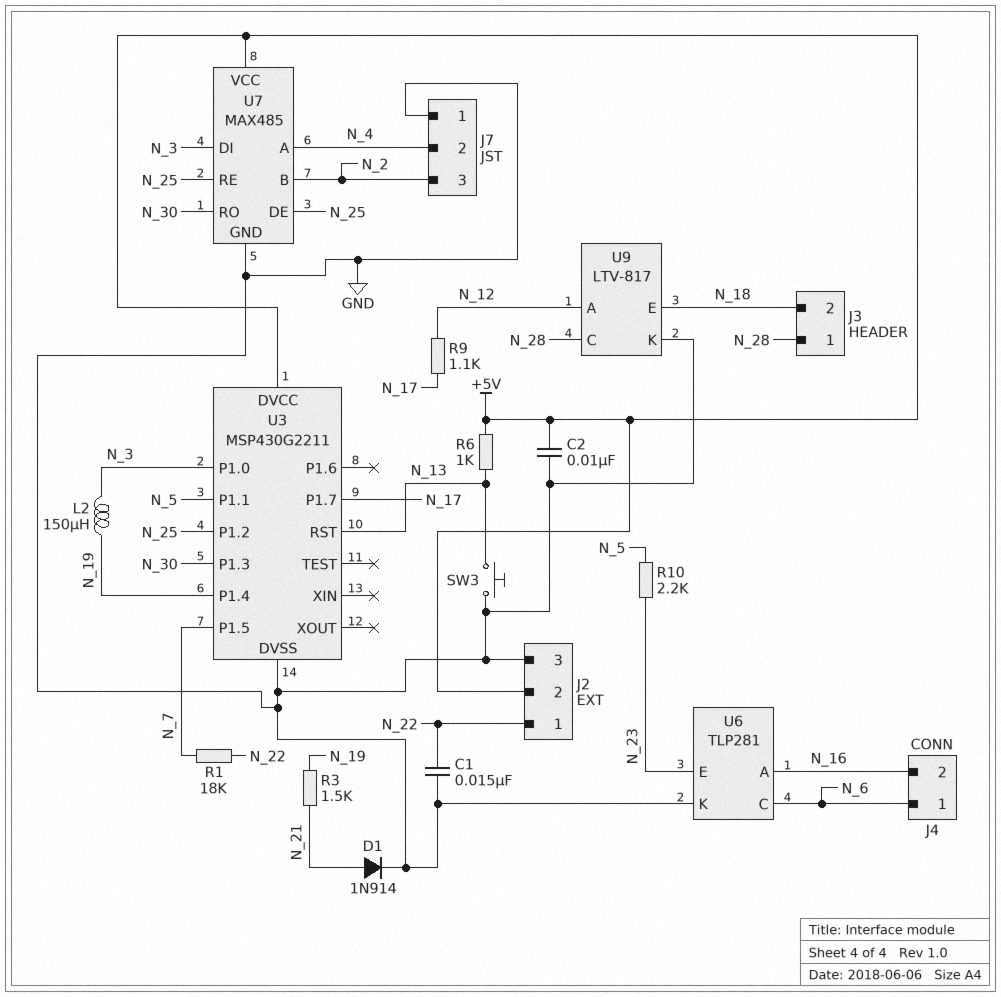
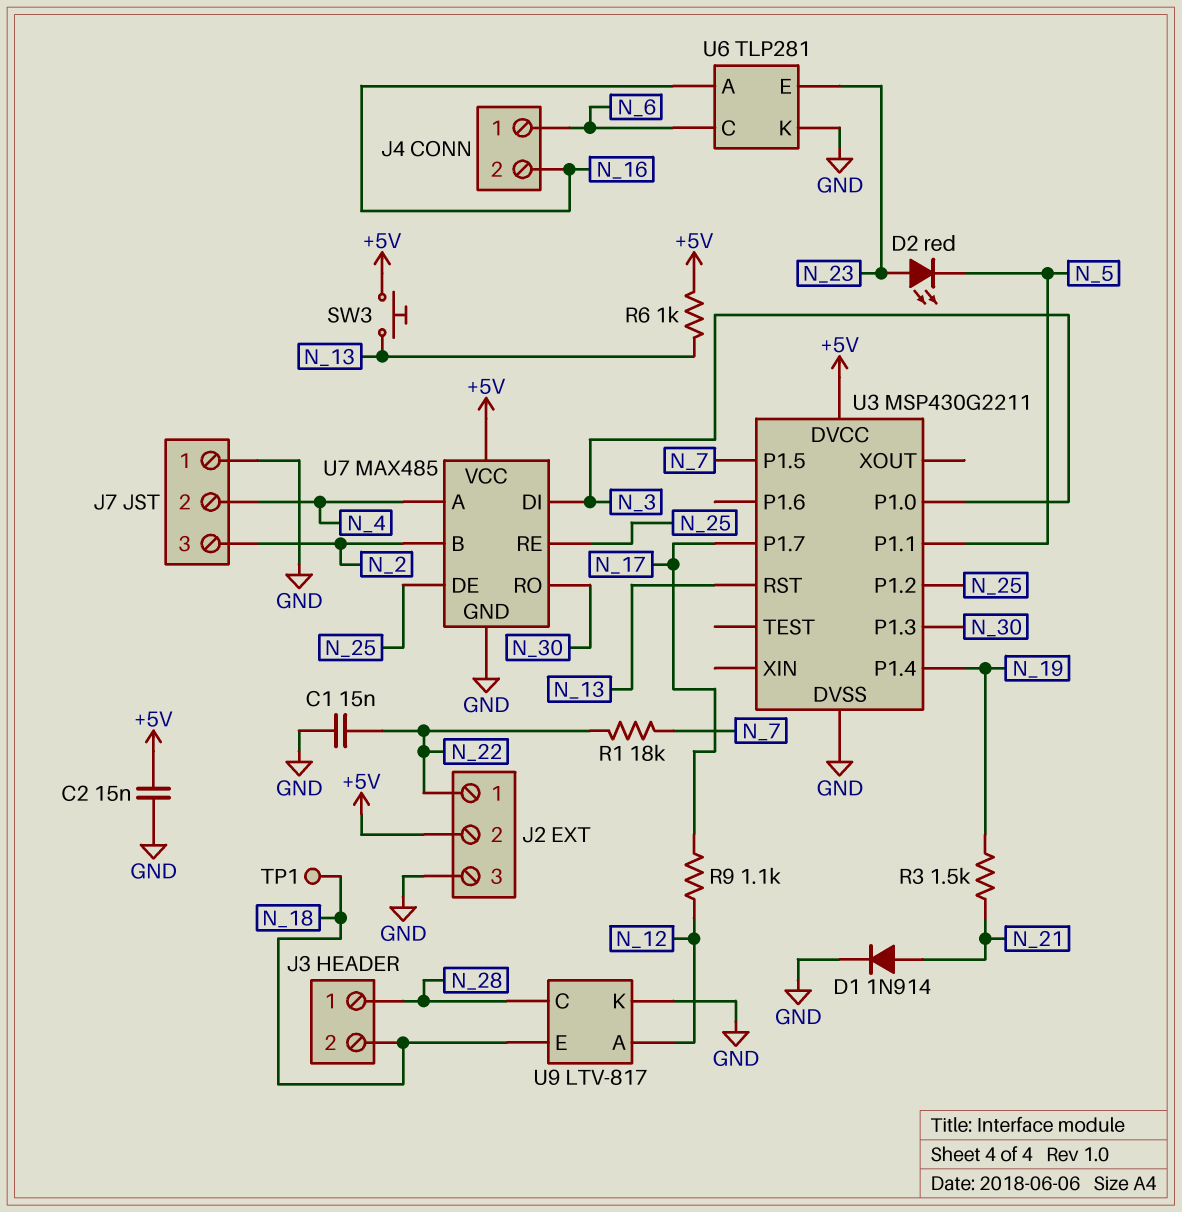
C2: 10nF (+5V, GND) -> 15nF (+5V, GND)
D2: none -> LED red (A N_23, K N_5)
L2: 150uH (N_3, N_19) -> none
R10: 2.2k (N_5, N_23) -> none
SW3: button (GND, N_13) -> button (+5V, N_13)
TP1: none -> test point (N_18)

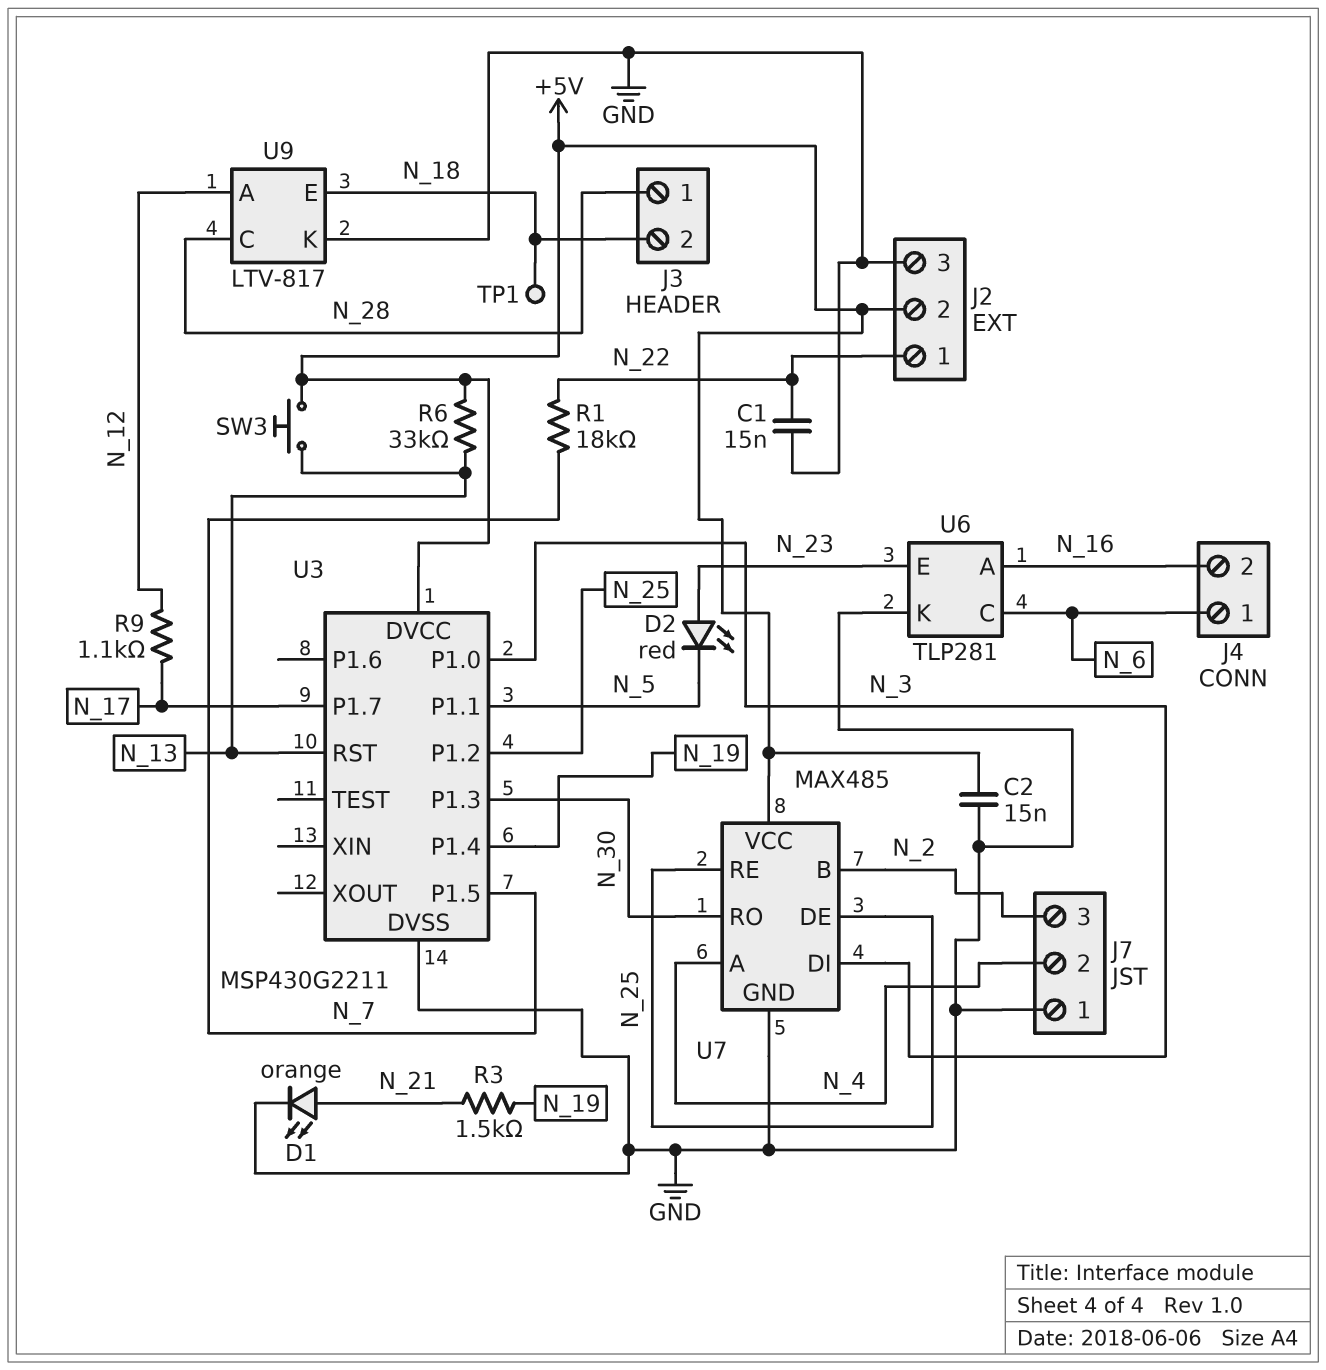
D1: diode 1N914 (A N_21, K GND) -> LED orange (A N_21, K GND)
R6: 1k (+5V, N_13) -> 33k (+5V, N_13)

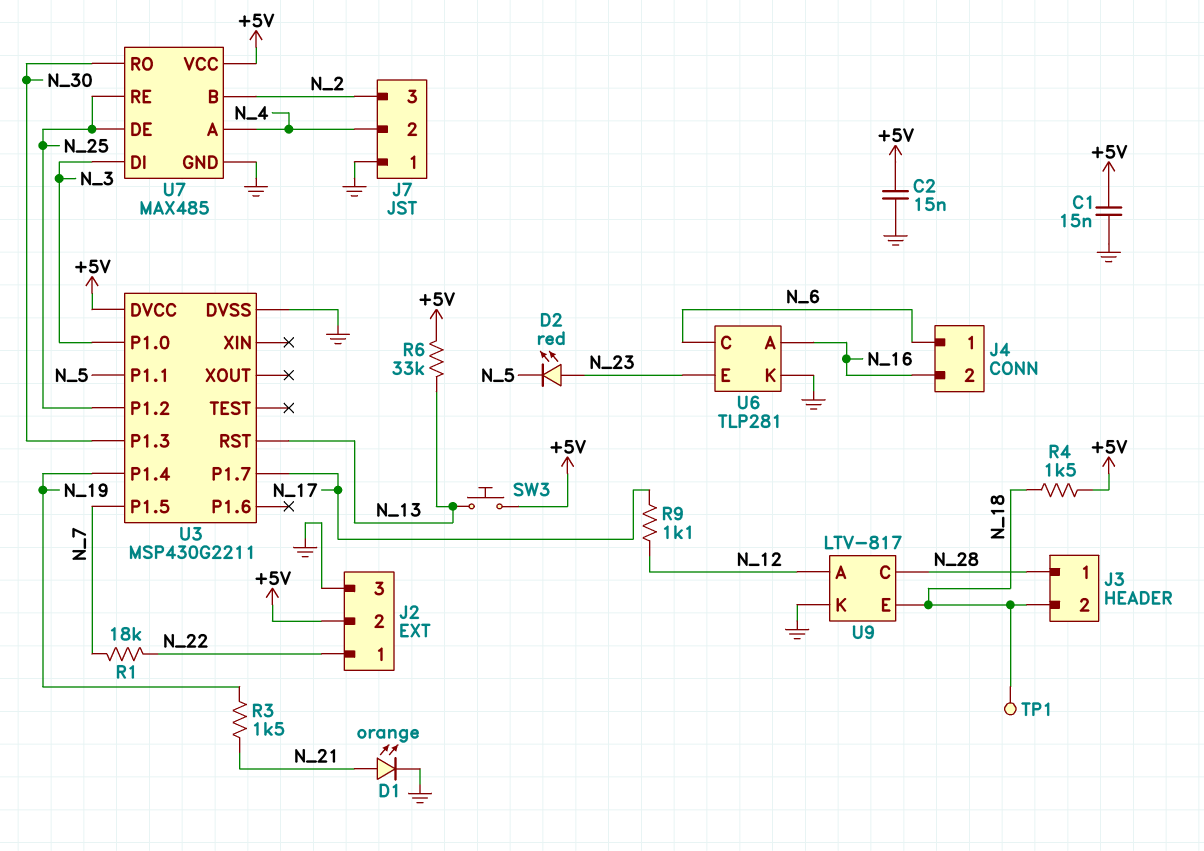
C1: 15nF (GND, N_22) -> 15nF (+5V, GND)
R4: none -> 1.5k (+5V, N_18)

